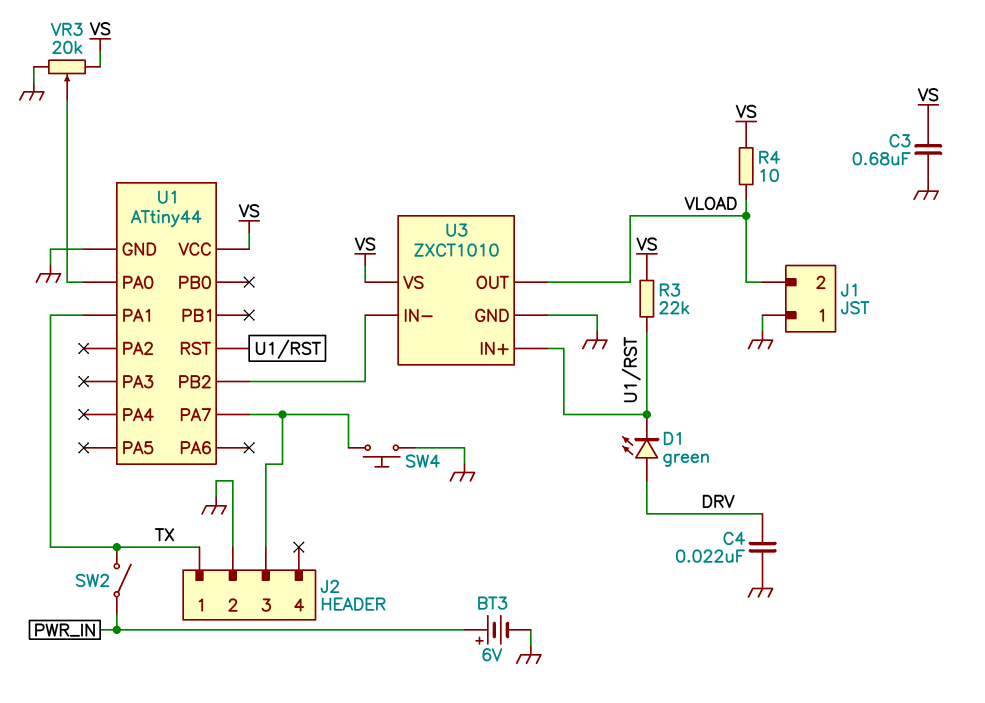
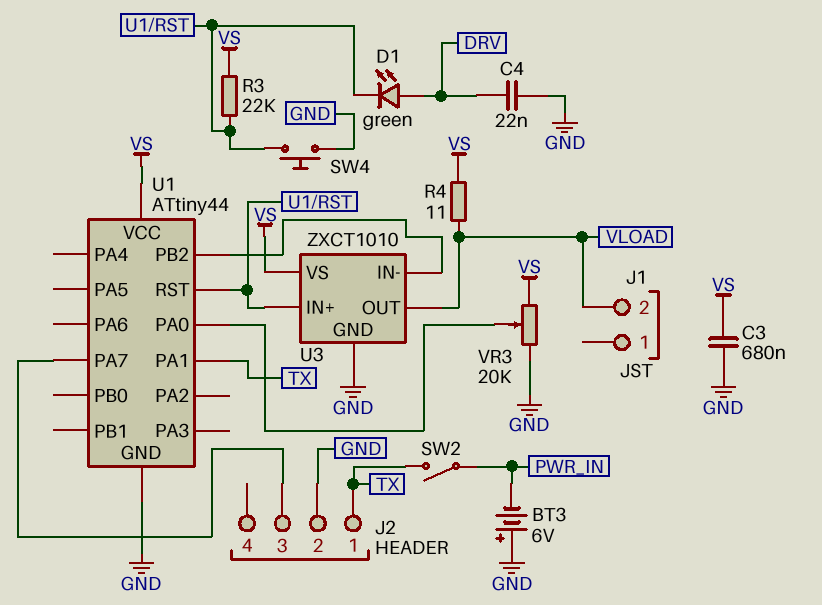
BT3: 6V (plus PWR_IN, minus GND) -> 6V (plus GND, minus PWR_IN)
J1 pin 1: GND -> none
R4: 10 (VLOAD, VS) -> 11 (VLOAD, VS)
SW4: button (GND, J2/3) -> button (GND, U1/RST)

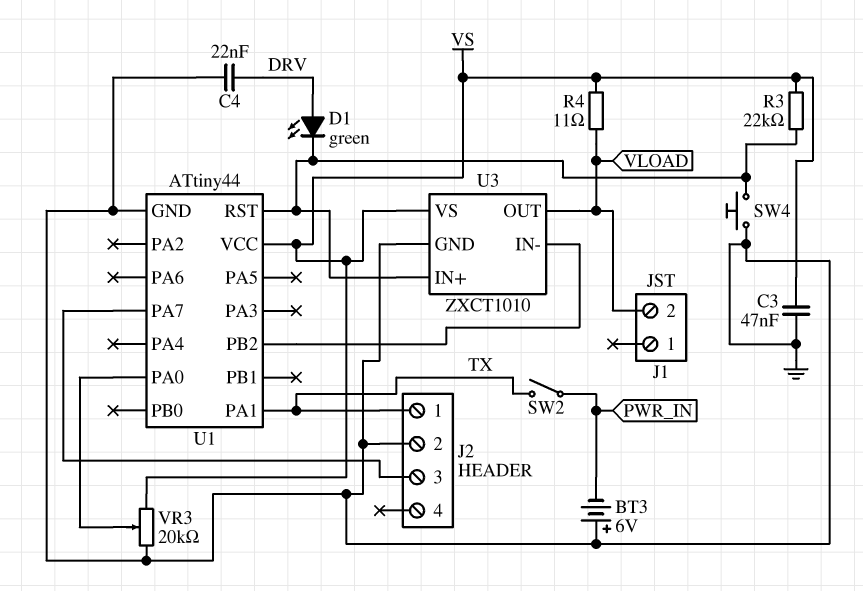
C3: 680nF (GND, VS) -> 47nF (GND, VS)

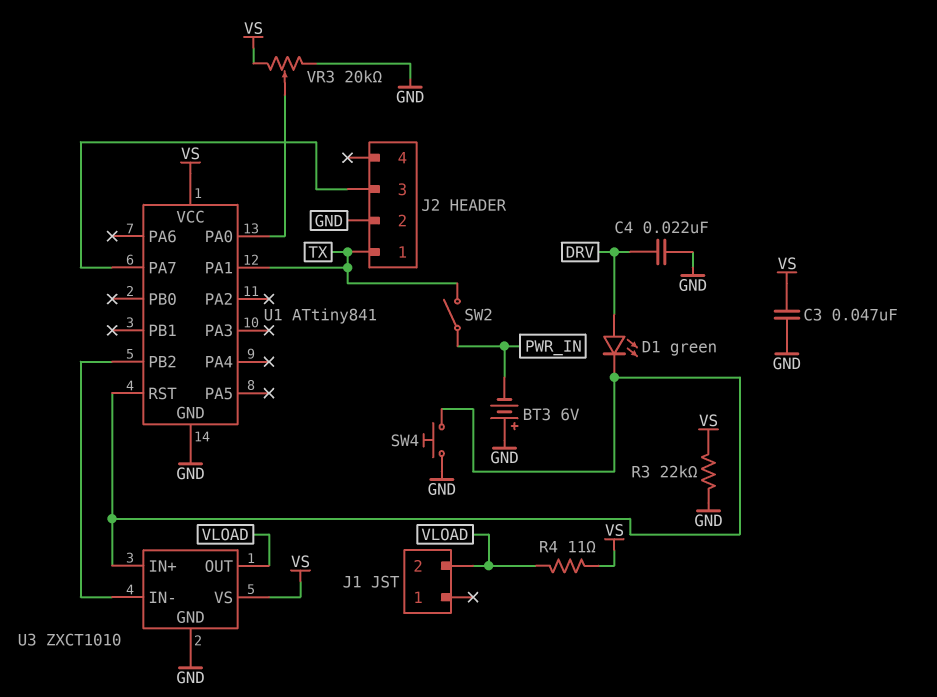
R3: 22k (U1/RST, VS) -> 22k (GND, VS)
U1: ATtiny44 -> ATtiny841

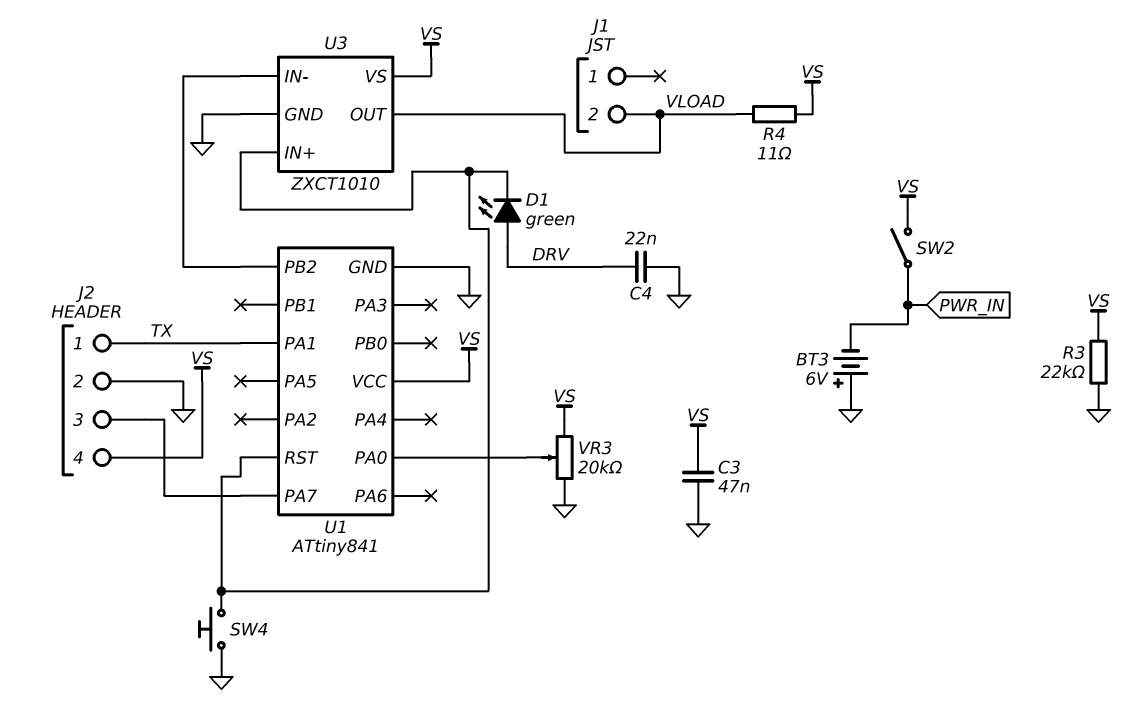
J2 pin 4: none -> VS
SW2: switch (PWR_IN, TX) -> switch (PWR_IN, VS)

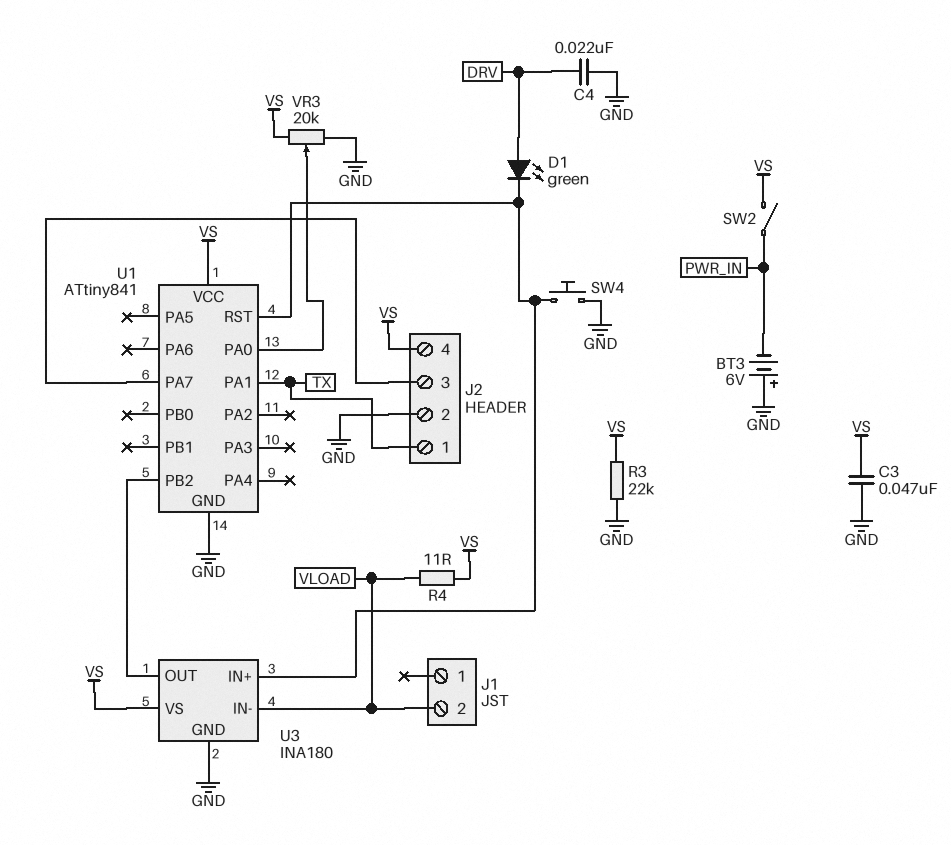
U3: ZXCT1010 -> INA180
U3 pin IN-: U1/PB2 -> VLOAD
U3 pin OUT: VLOAD -> U1/PB2

